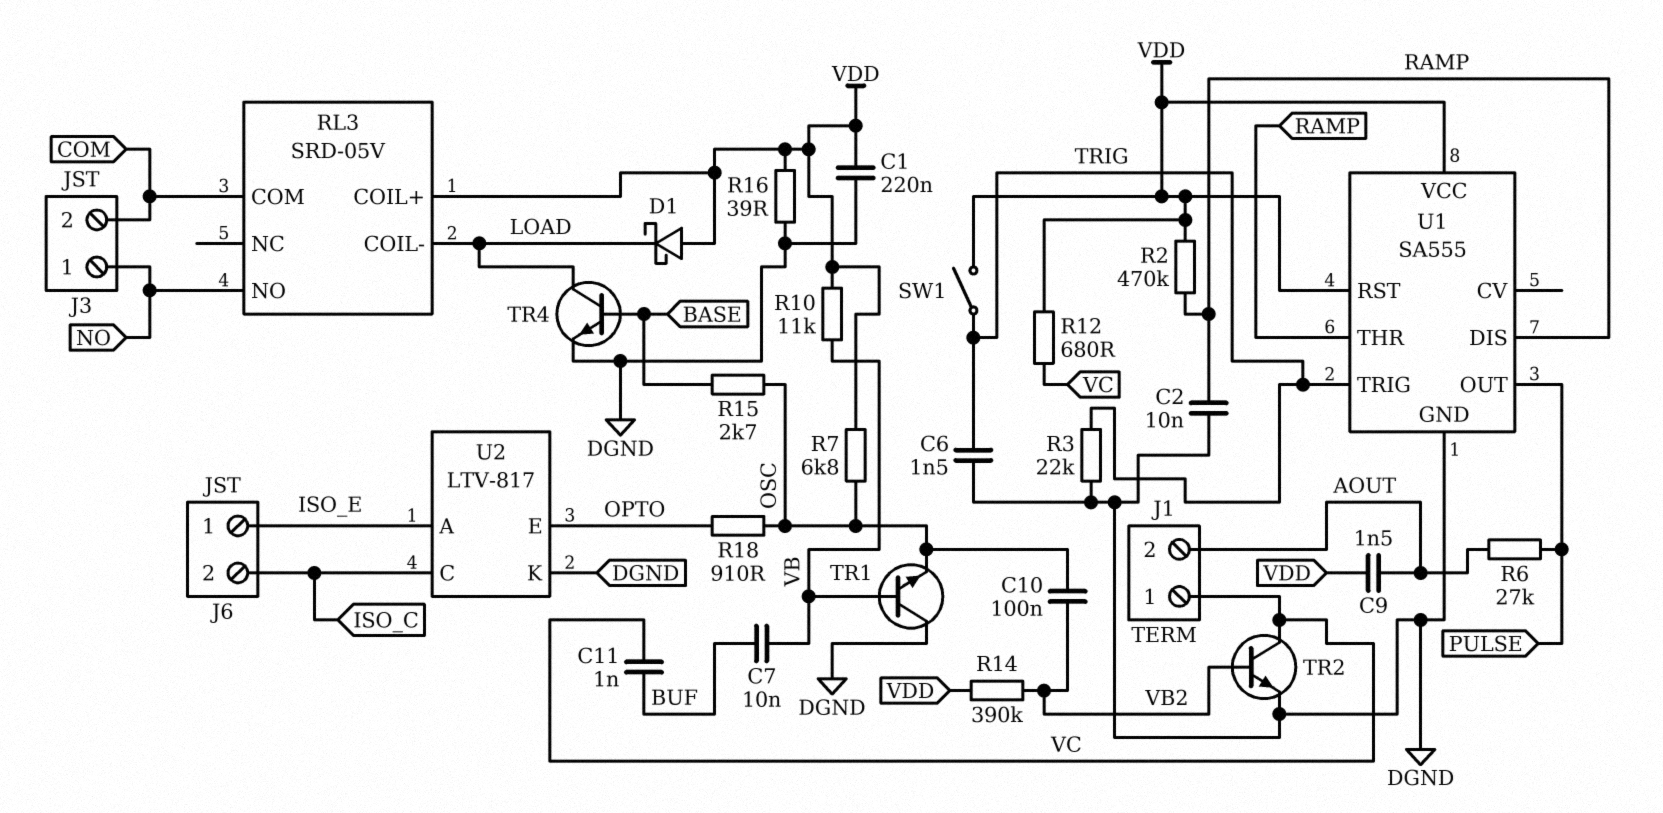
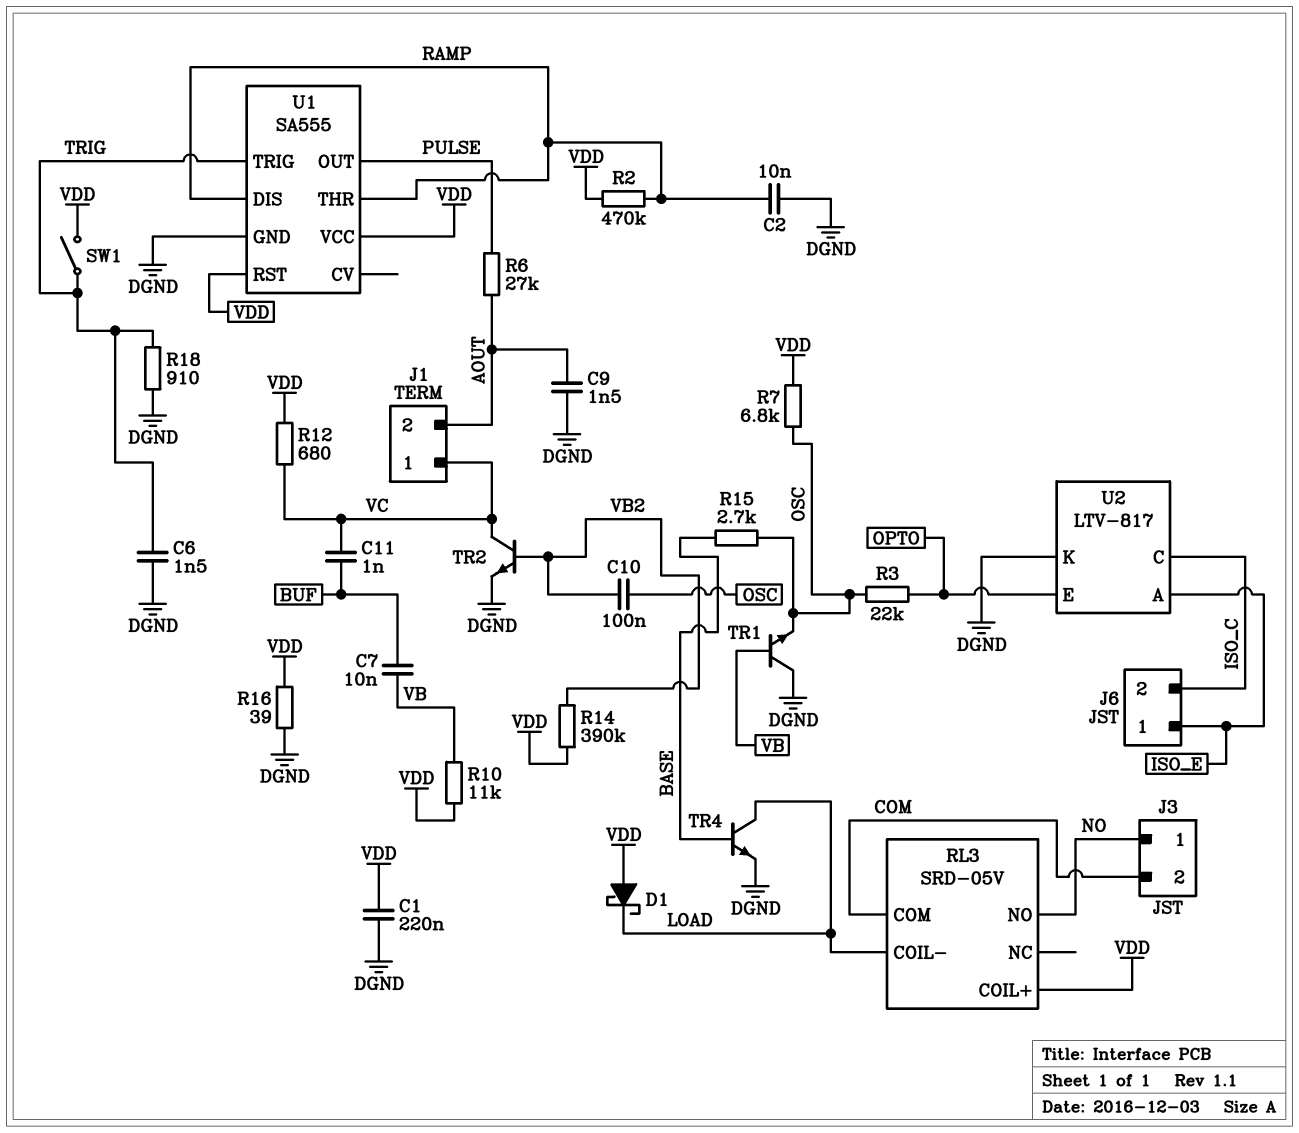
C9: 1.5nF (AOUT, VDD) -> 1.5nF (AOUT, DGND)
R3: 22k (DGND, TRIG) -> 22k (OPTO, OSC)
R18: 910 (OPTO, OSC) -> 910 (DGND, TRIG)

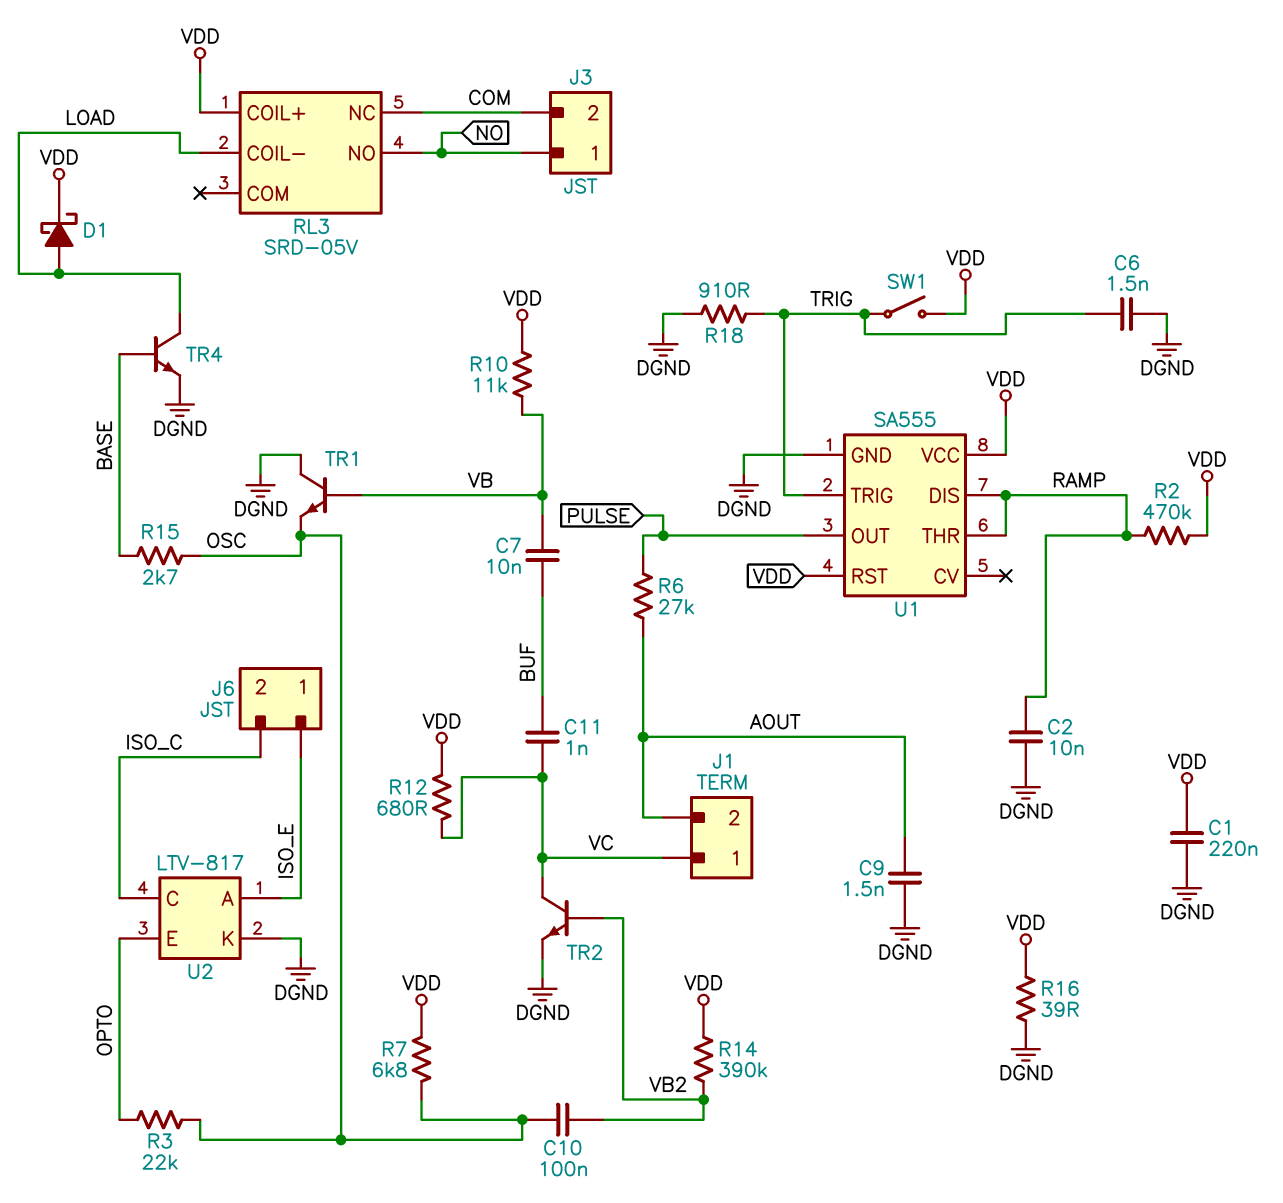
D1: schottky (A VDD, K LOAD) -> schottky (A LOAD, K VDD)
RL3 pin COM: COM -> none
RL3 pin NC: none -> COM

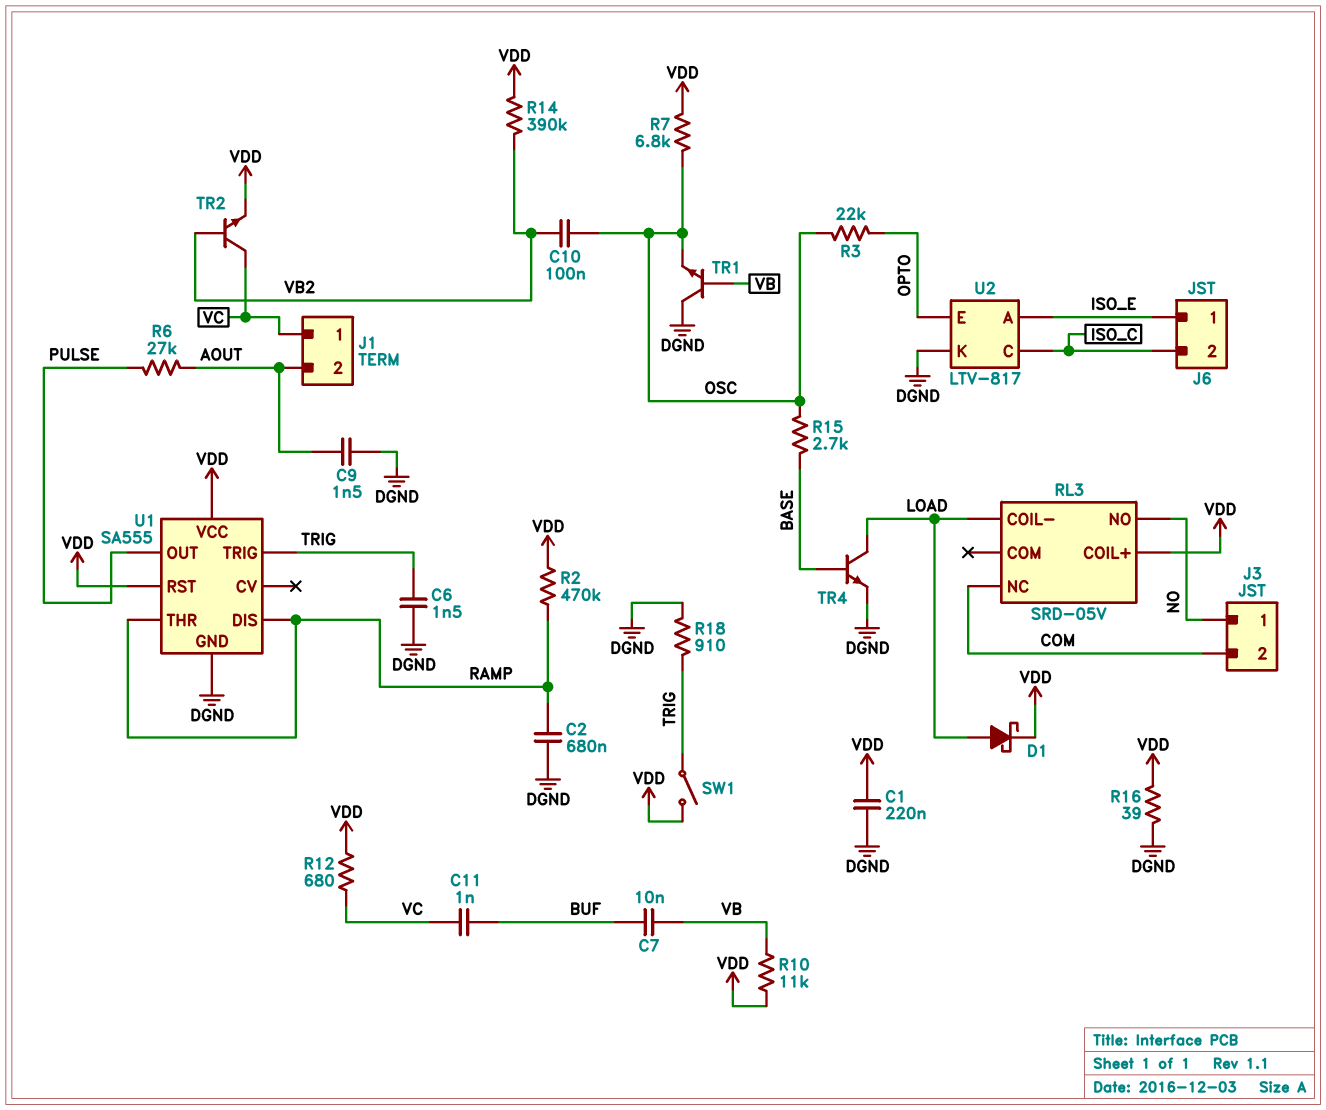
C2: 10nF (DGND, RAMP) -> 680nF (DGND, RAMP)
TR2: NPN (B VB2, C VC, E DGND) -> NPN (B VB2, C VC, E VDD)

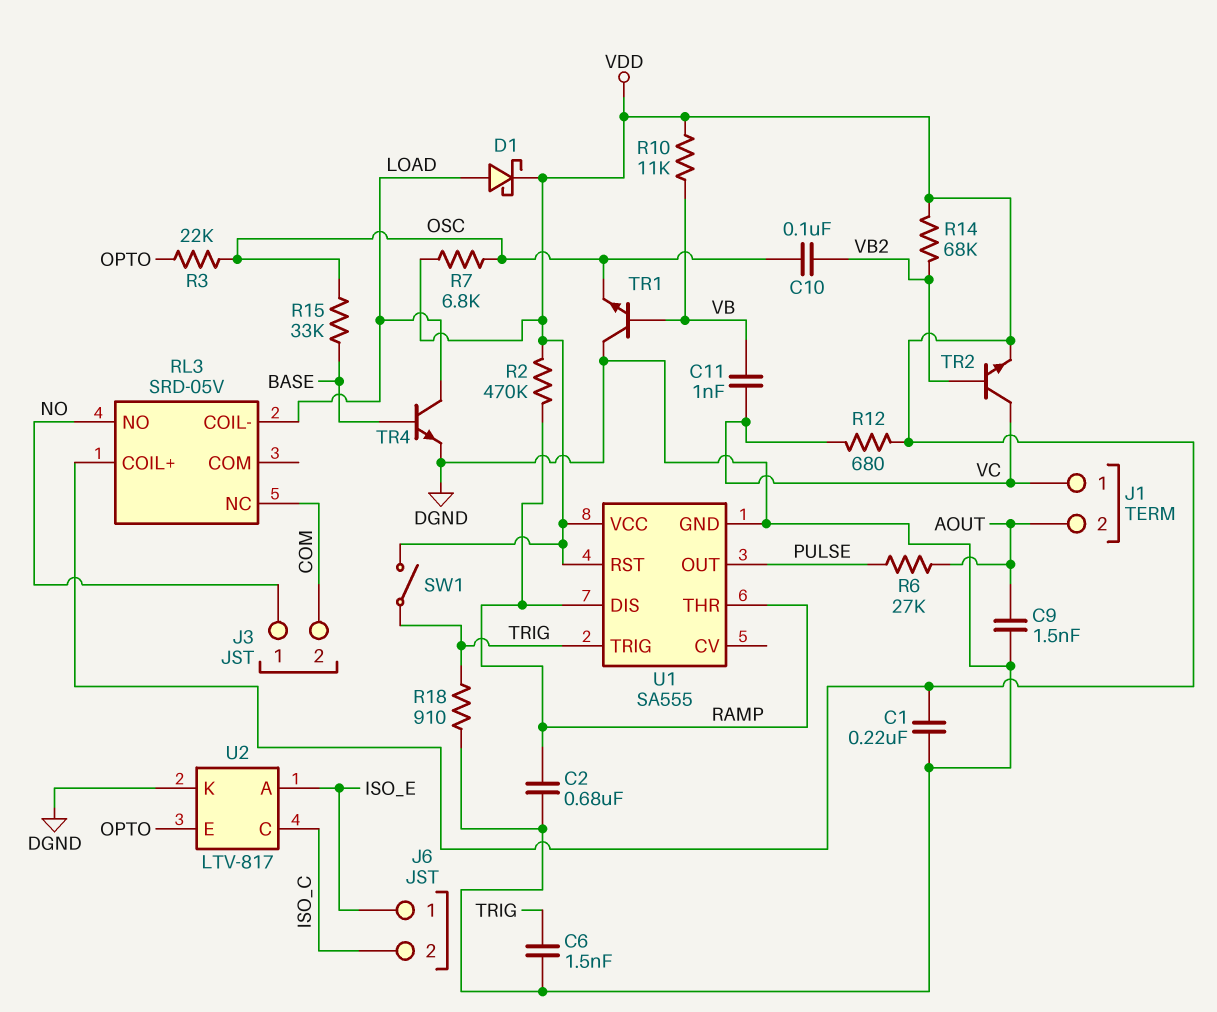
C7: 10nF (BUF, VB) -> none
C11: 1nF (BUF, VC) -> 1nF (VB, VC)
R14: 390k (VB2, VDD) -> 68k (VB2, VDD)
R15: 2.7k (BASE, OSC) -> 33k (BASE, OSC)
R16: 39 (DGND, VDD) -> none

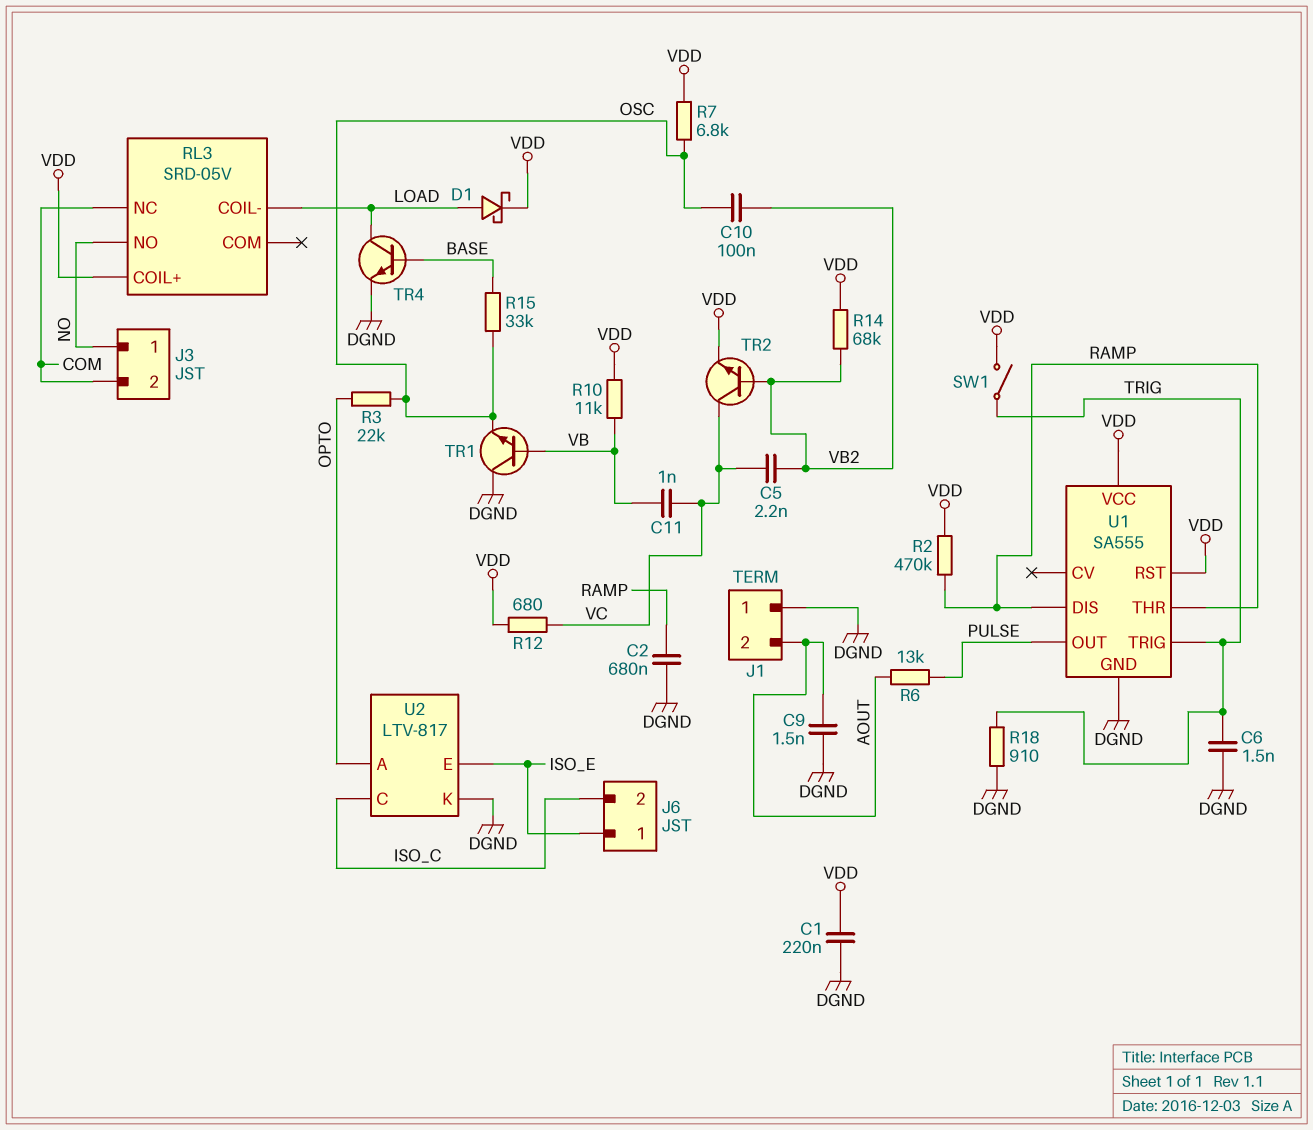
C5: none -> 2.2nF (VB2, VC)
J1 pin 1: VC -> DGND
R6: 27k (AOUT, PULSE) -> 13k (AOUT, PULSE)
U2 pin A: ISO_E -> OPTO
U2 pin E: OPTO -> ISO_E

